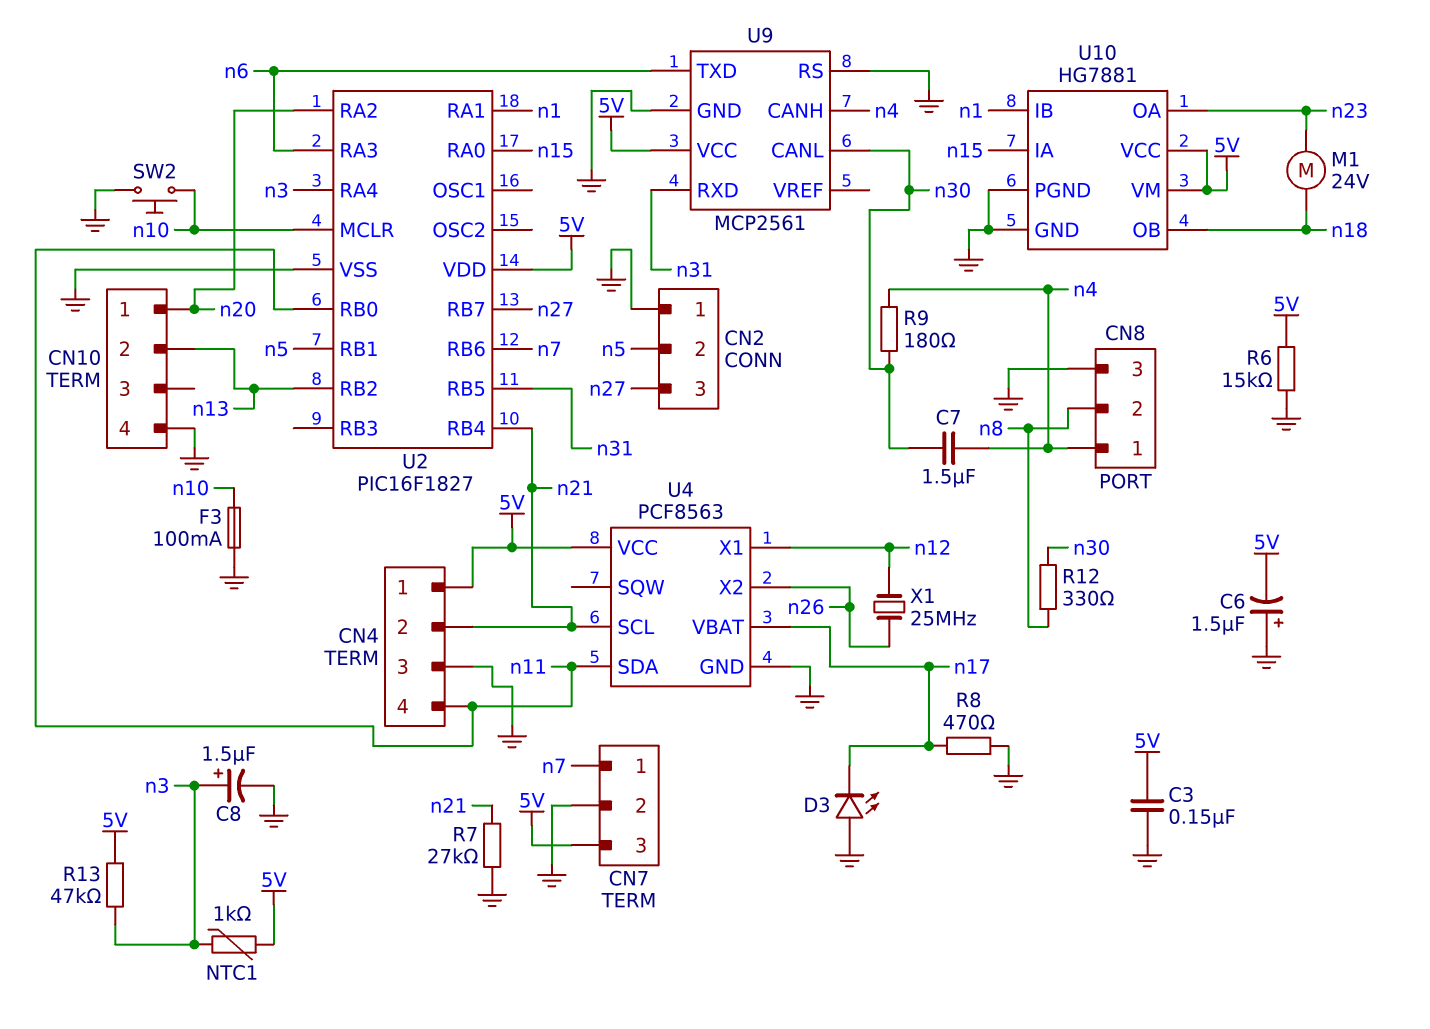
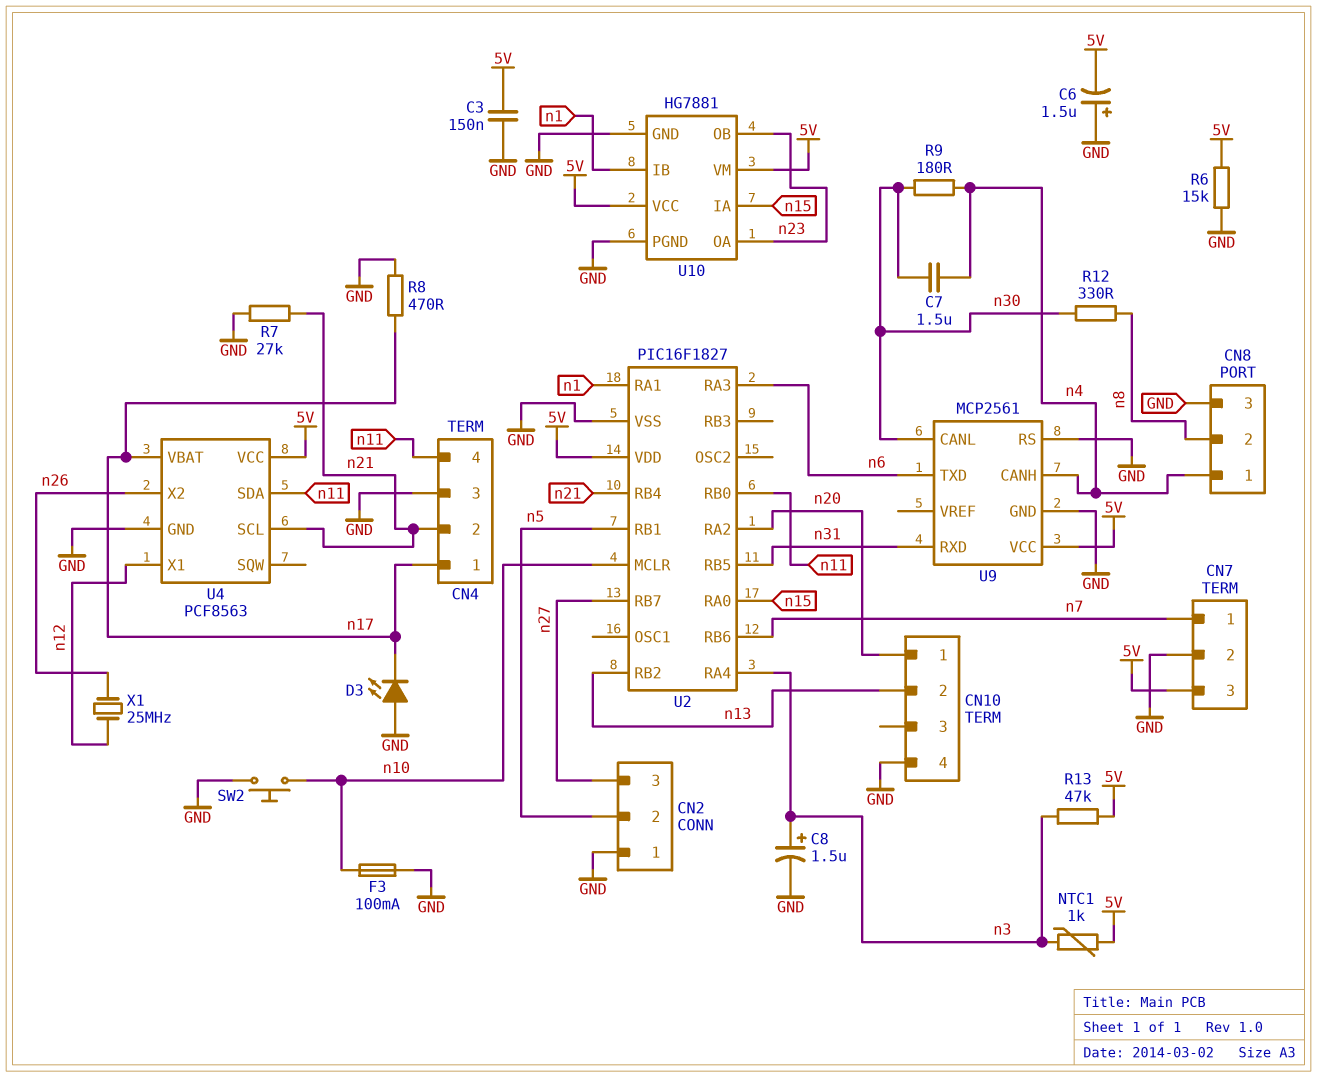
CN4 pin 1: 5V -> n17
M1: motor 24V (n18, n23) -> none
U10 pin OB: n18 -> n23

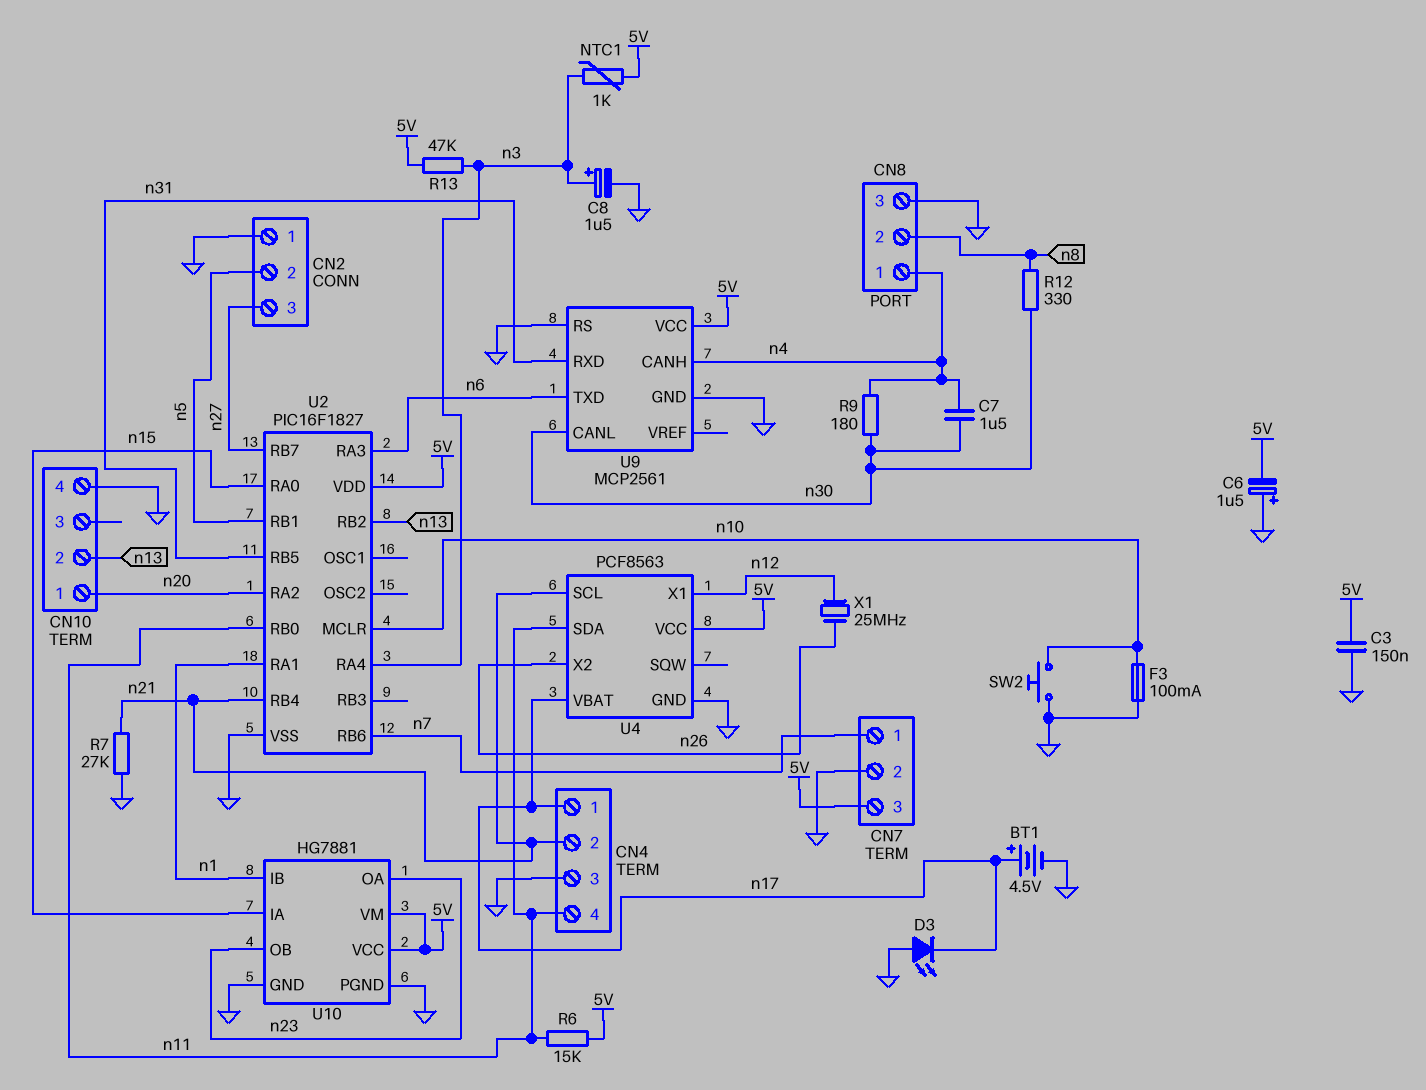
BT1: none -> 4.5V (plus n17, minus GND)
R6: 15k (5V, GND) -> 15k (5V, n11)
R8: 470 (GND, n17) -> none

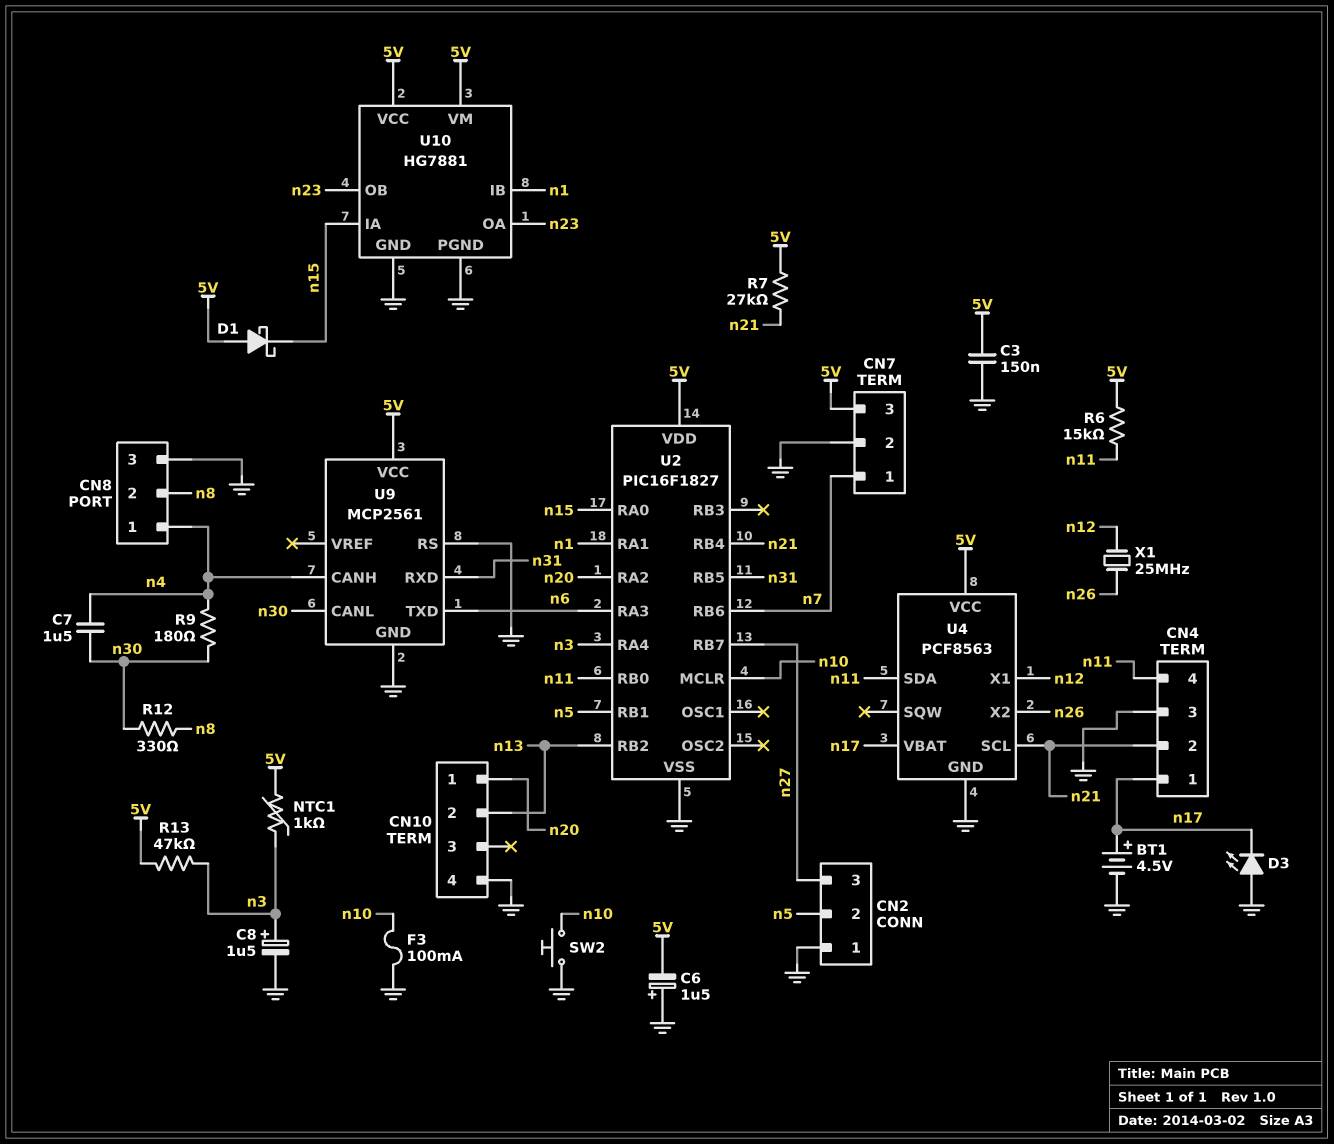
D1: none -> schottky (A 5V, K n15)
R7: 27k (GND, n21) -> 27k (5V, n21)

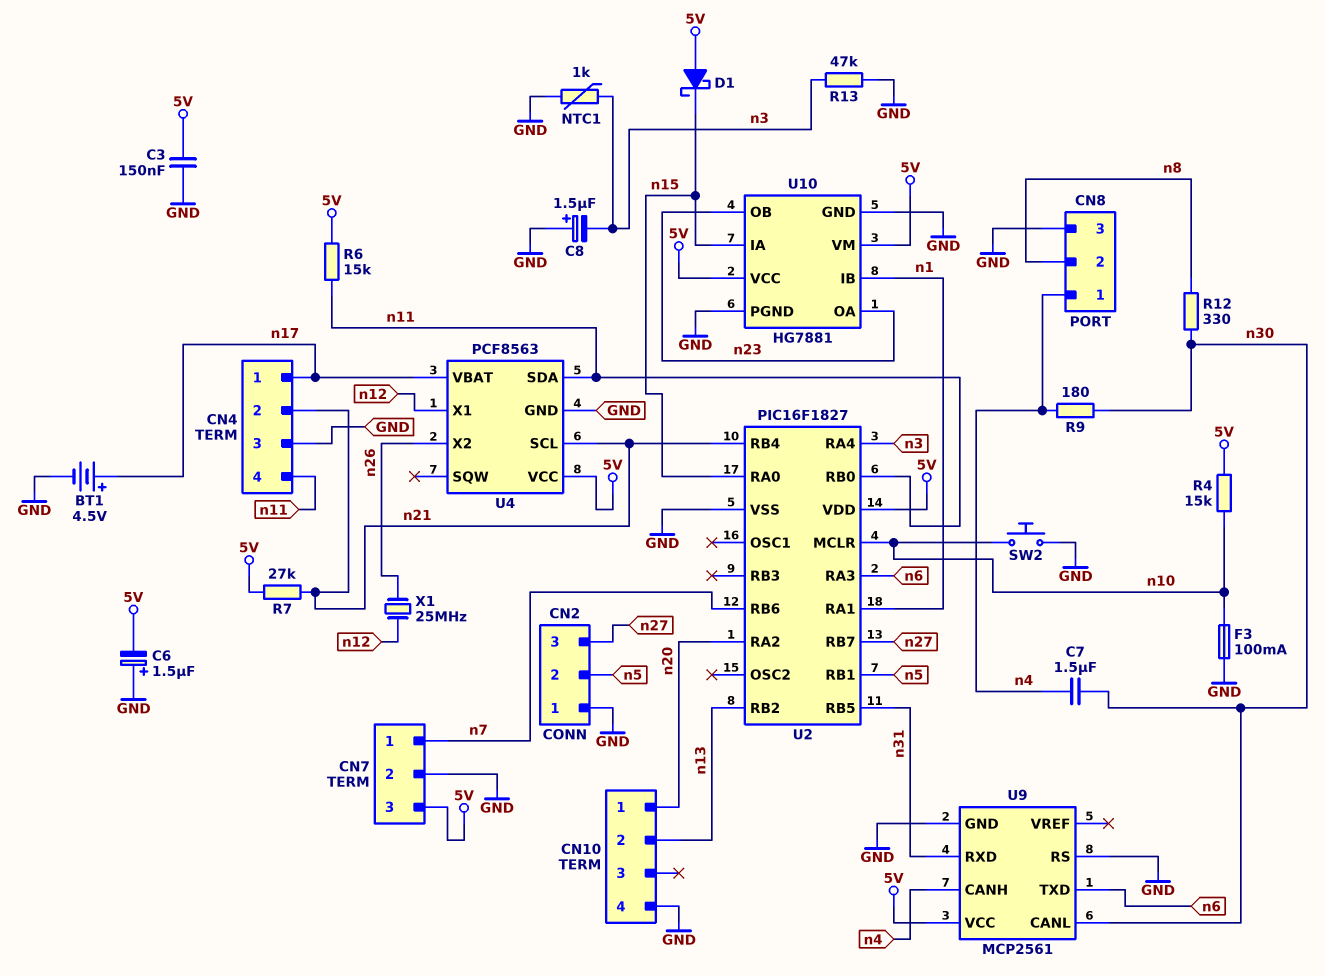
C8: 1.5uF (plus n3, minus GND) -> 1.5uF (plus GND, minus n3)
D3: LED (A GND, K n17) -> none
NTC1: 1k (5V, n3) -> 1k (GND, n3)
R4: none -> 15k (5V, n10)
R13: 47k (5V, n3) -> 47k (GND, n3)

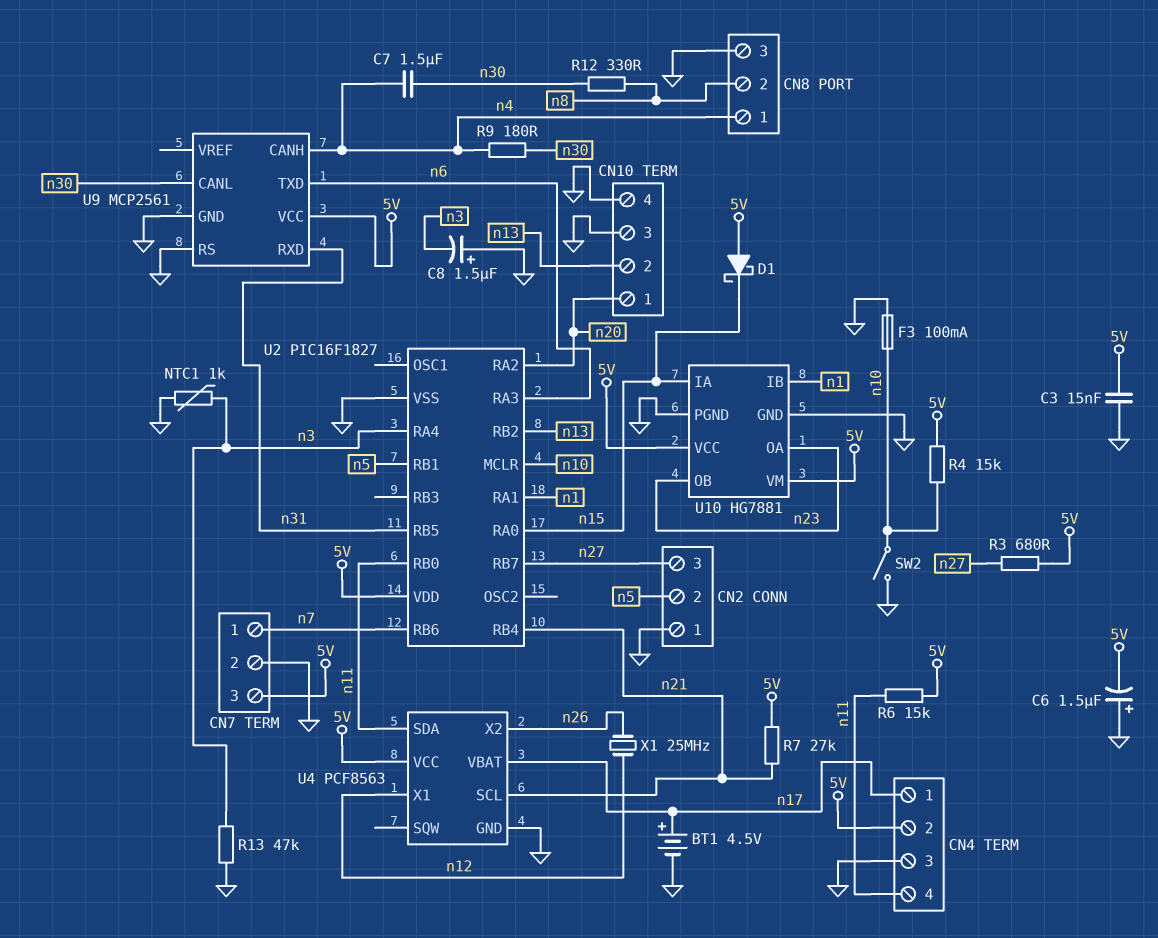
C3: 150nF (5V, GND) -> 15nF (5V, GND)
CN4 pin 2: n21 -> 5V
CN10 pin 3: none -> GND
R3: none -> 680 (5V, n27)
SW2: button (GND, n10) -> switch (GND, n10)

